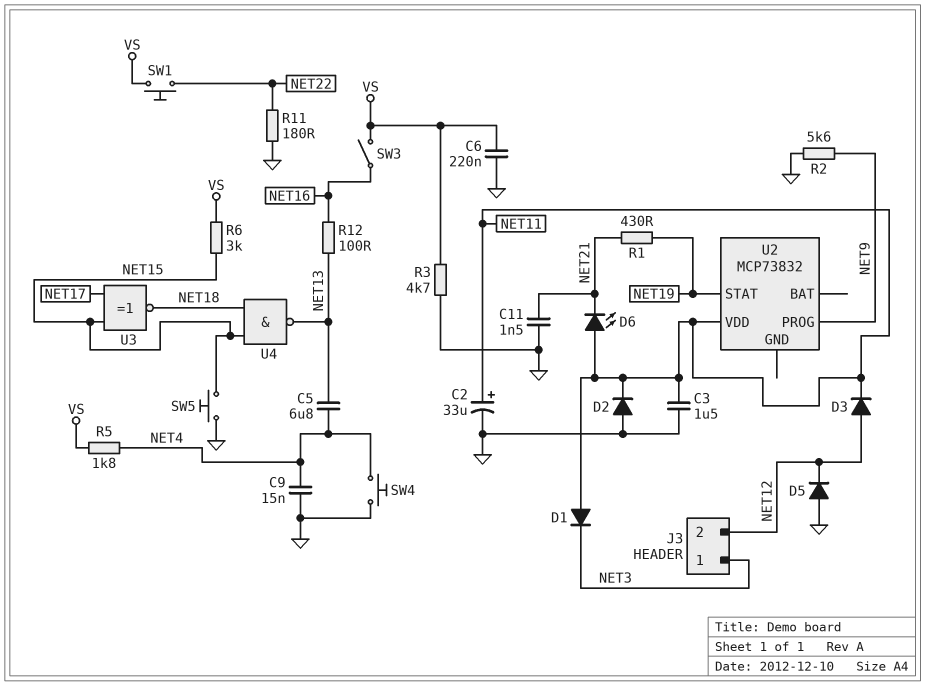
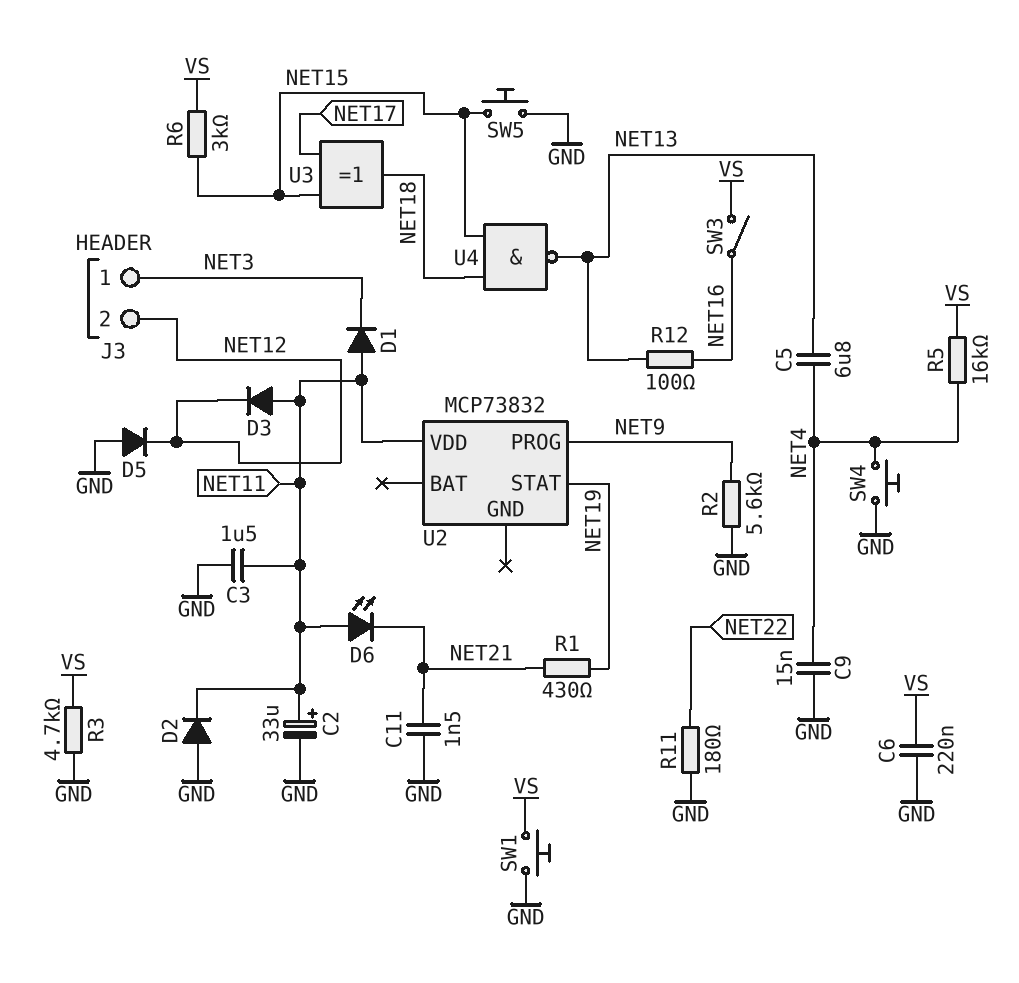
D3: diode (A NET12, K NET11) -> diode (A NET11, K NET12)
R5: 1.8k (NET4, VS) -> 16k (NET4, VS)
SW1: button (NET22, VS) -> button (GND, VS)
U3: XNOR (in NET15, in NET17, out NET18) -> XOR (in NET15, in NET17, out NET18)

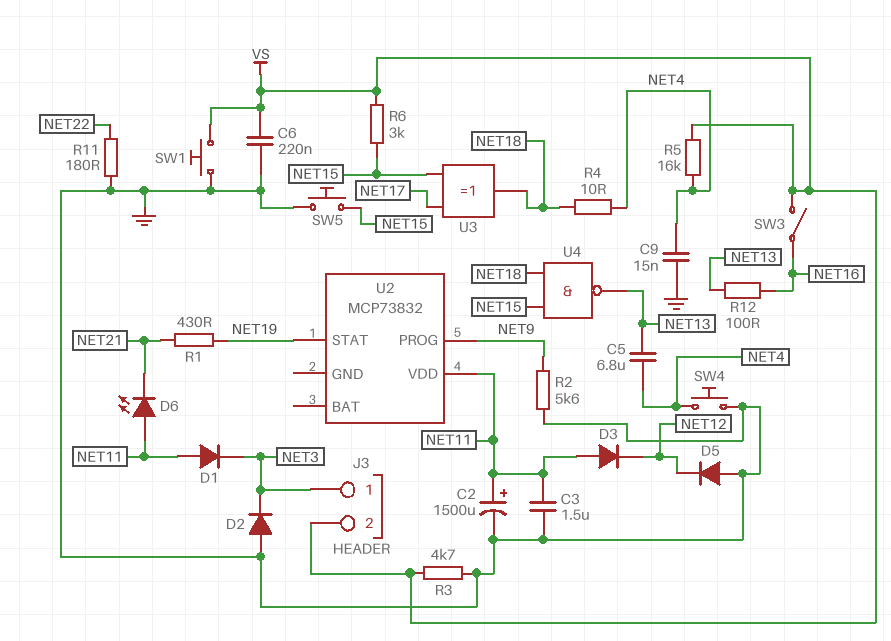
C2: 33uF (plus NET11, minus GND) -> 1500uF (plus NET11, minus GND)
C11: 1.5nF (GND, NET21) -> none
D2: diode (A GND, K NET11) -> diode (A GND, K NET3)
J3 pin 2: NET12 -> VS
R4: none -> 10 (NET4, NET18)

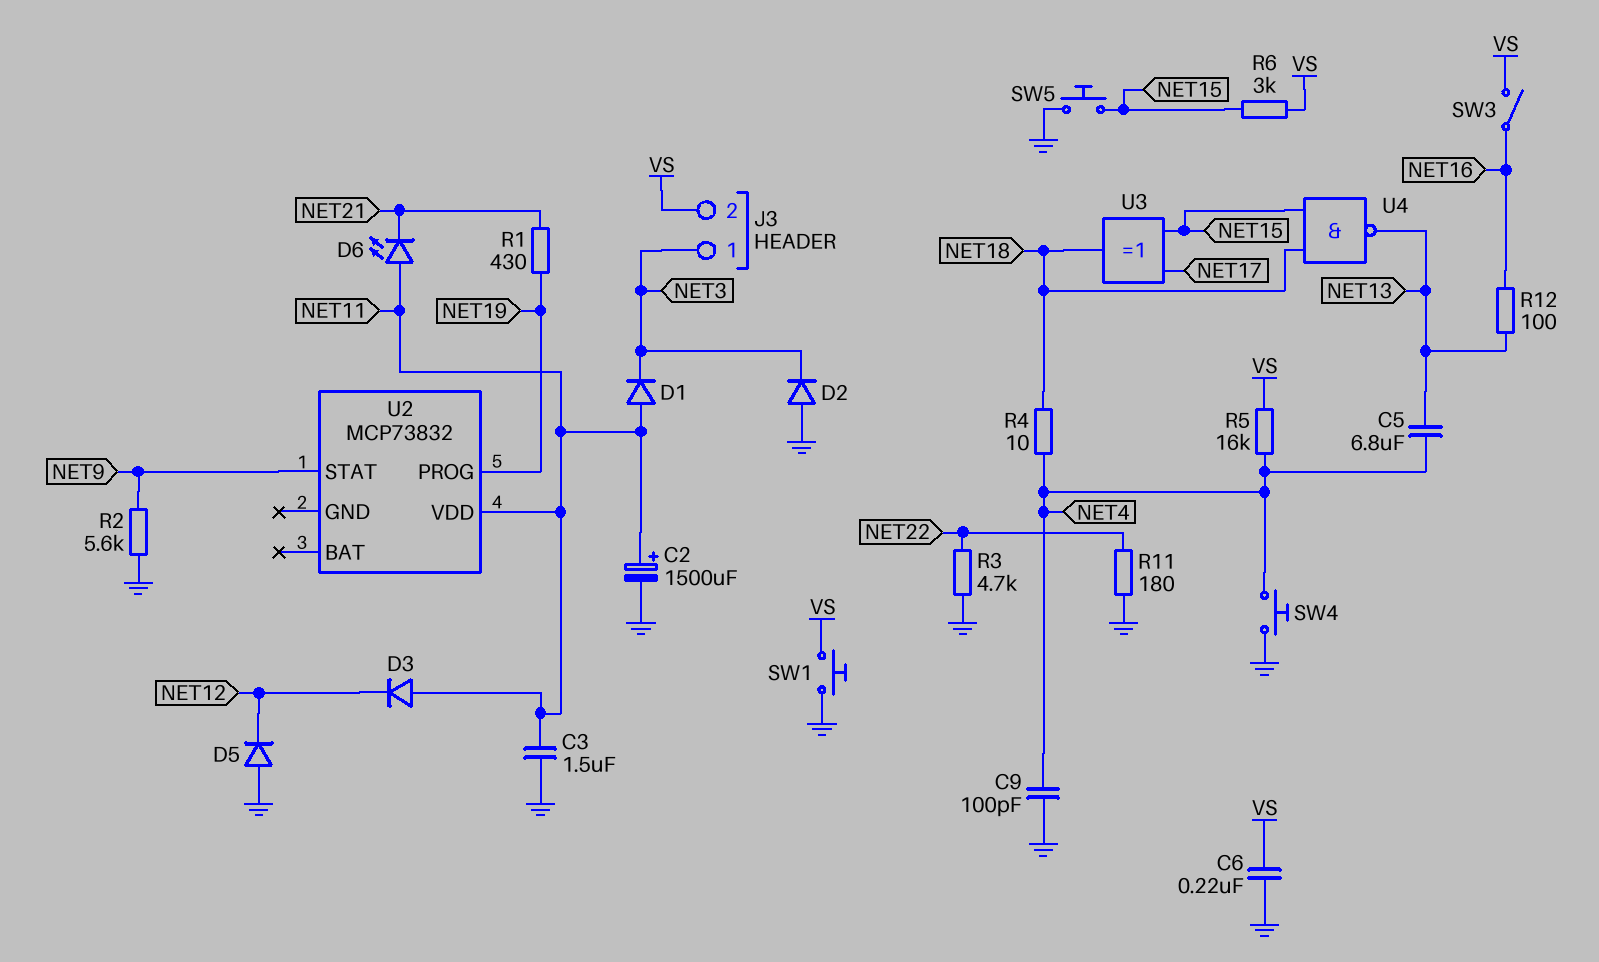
C9: 15nF (GND, NET4) -> 100pF (GND, NET4)
R3: 4.7k (GND, VS) -> 4.7k (GND, NET22)
U2 pin PROG: NET9 -> NET19
U2 pin STAT: NET19 -> NET9

